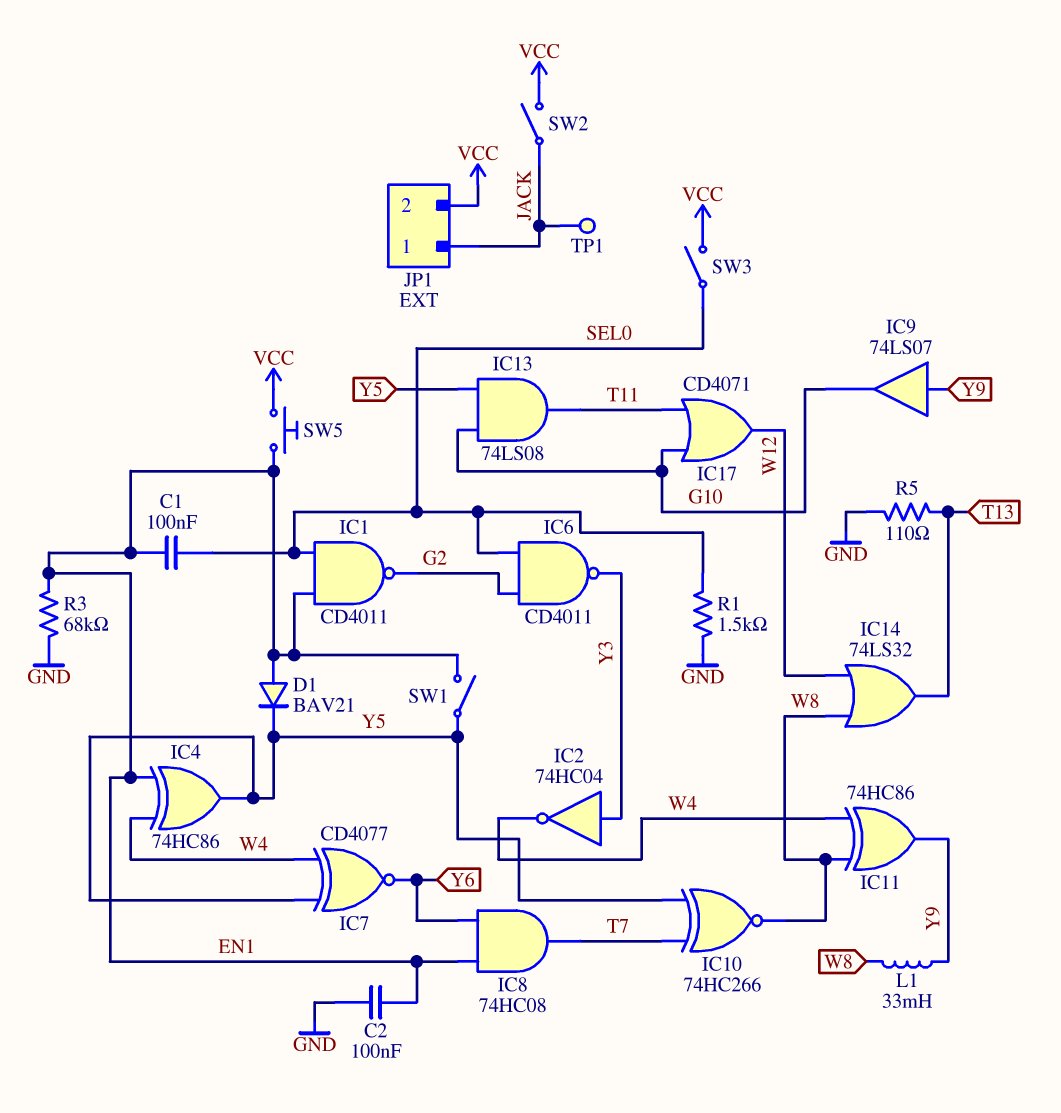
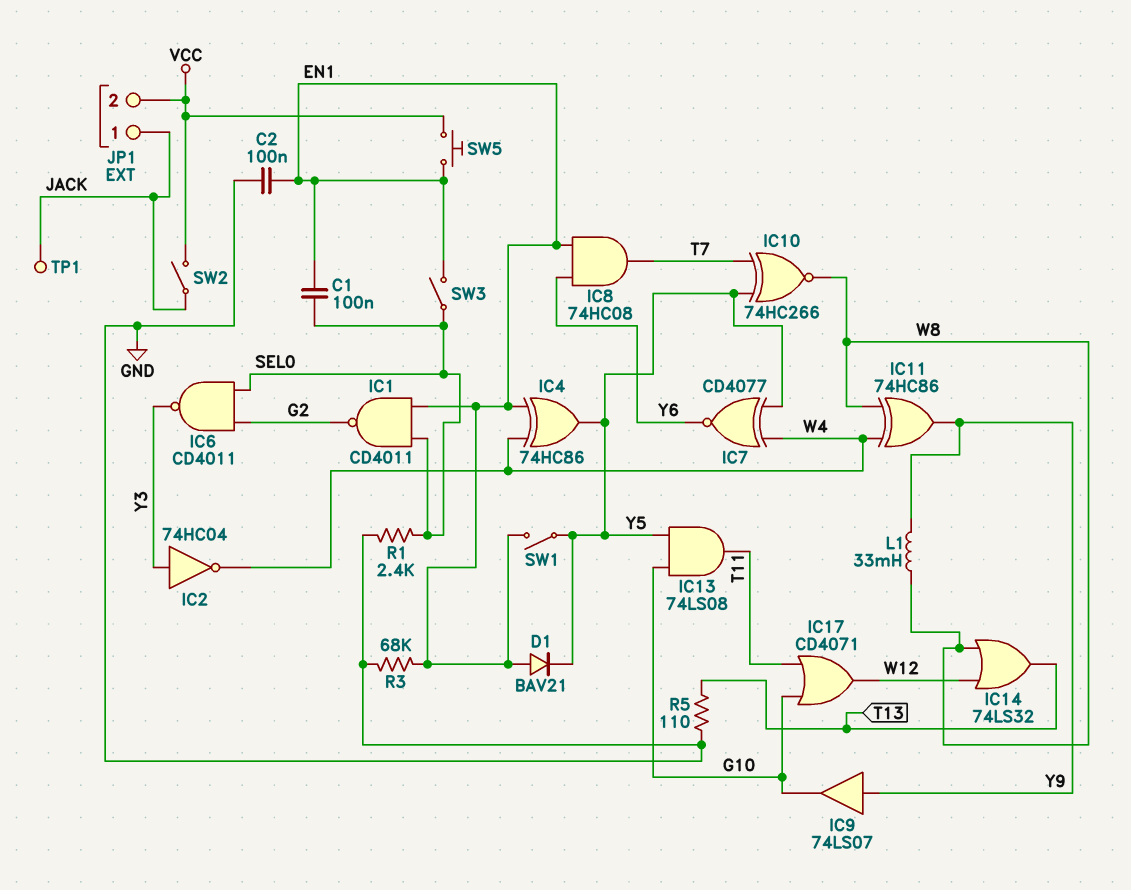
R1: 1.5k (GND, SEL0) -> 2.4k (GND, SEL0)
SW3: switch (SEL0, VCC) -> switch (EN1, SEL0)

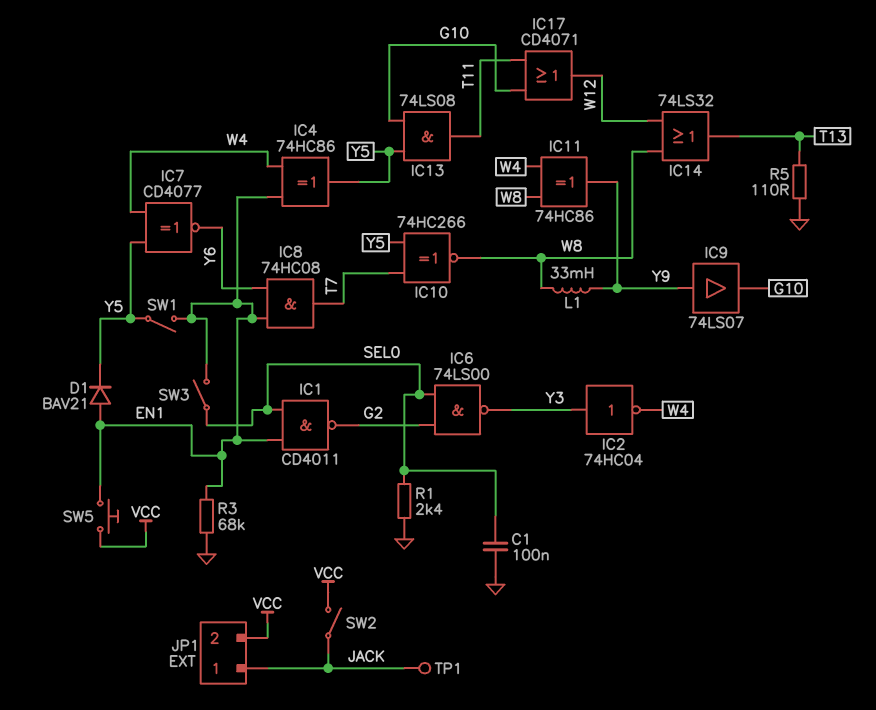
C1: 100nF (EN1, SEL0) -> 100nF (GND, SEL0)
C2: 100nF (EN1, GND) -> none
IC6: NAND CD4011 (in G2, in SEL0, out Y3) -> NAND 74LS00 (in G2, in SEL0, out Y3)

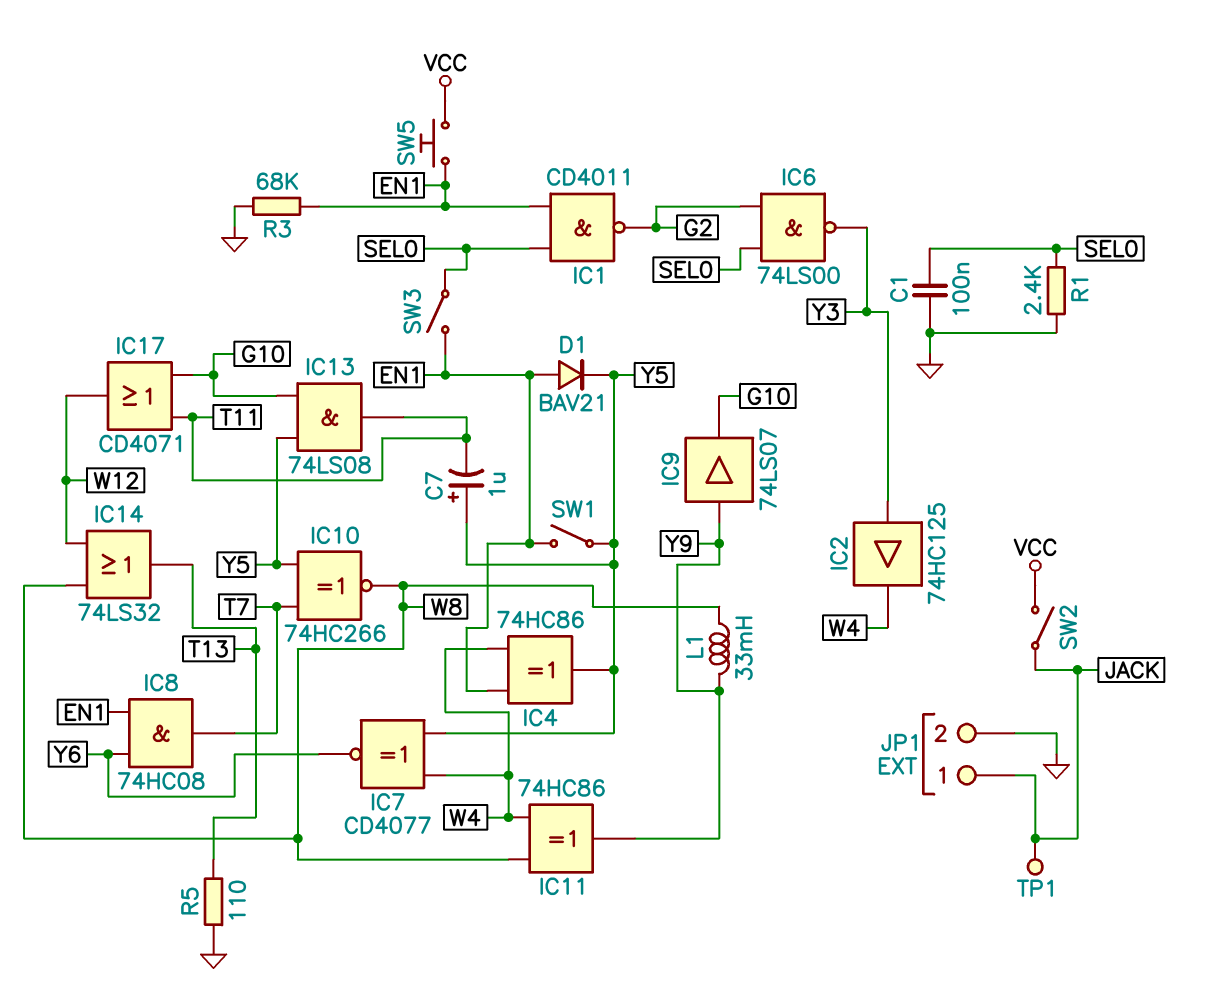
C7: none -> 1uF (plus Y5, minus T11)
IC2: NOT 74HC04 (in Y3, out W4) -> buffer 74HC125 (in Y3, out W4)
JP1 pin 2: VCC -> GND

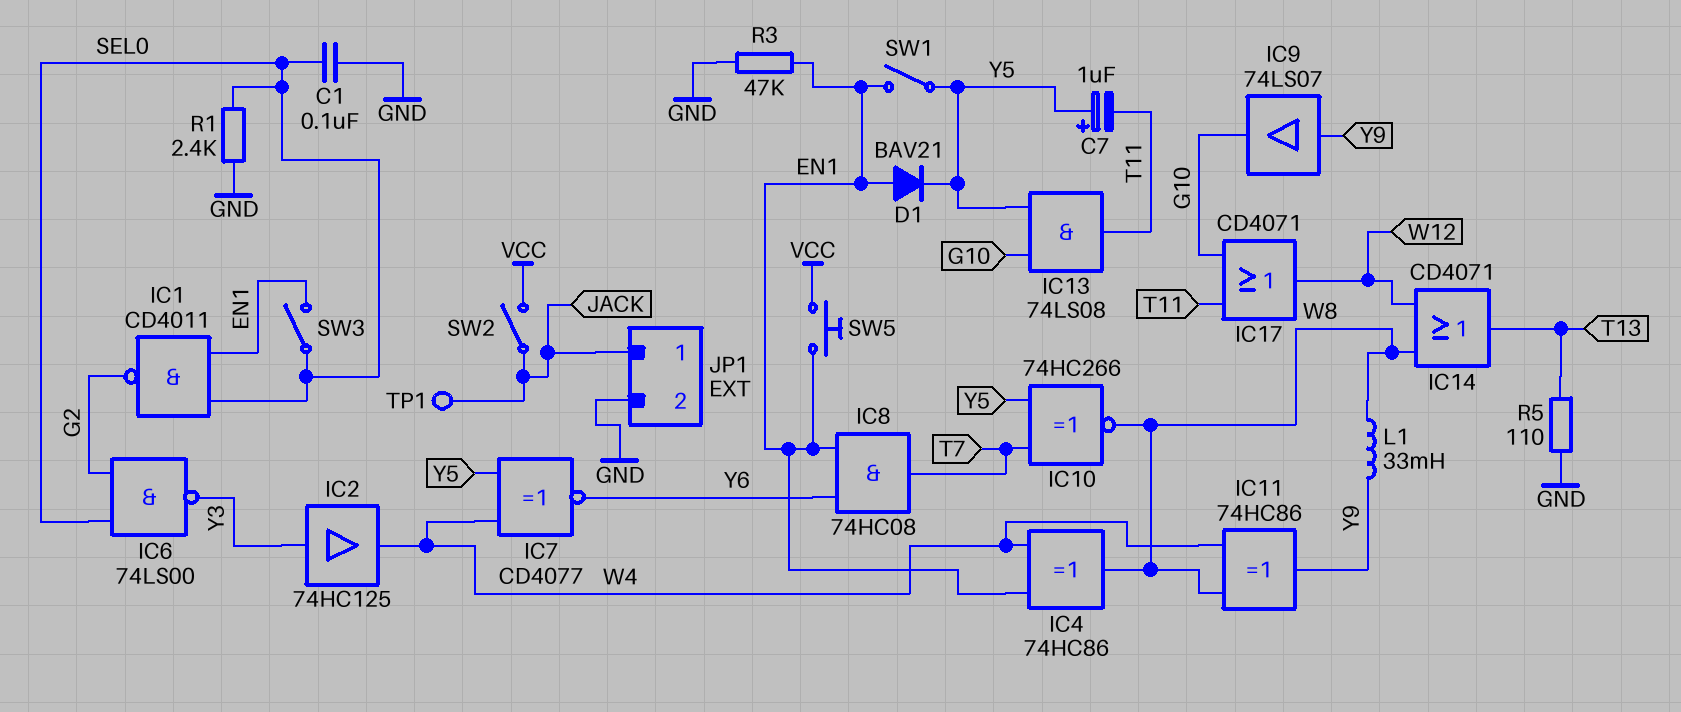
IC4: XOR 74HC86 (in EN1, in W4, out Y5) -> XOR 74HC86 (in EN1, in W4, out W8)
IC14: OR 74LS32 (in W8, in W12, out T13) -> OR CD4071 (in W8, in W12, out T13)
R3: 68k (EN1, GND) -> 47k (EN1, GND)

